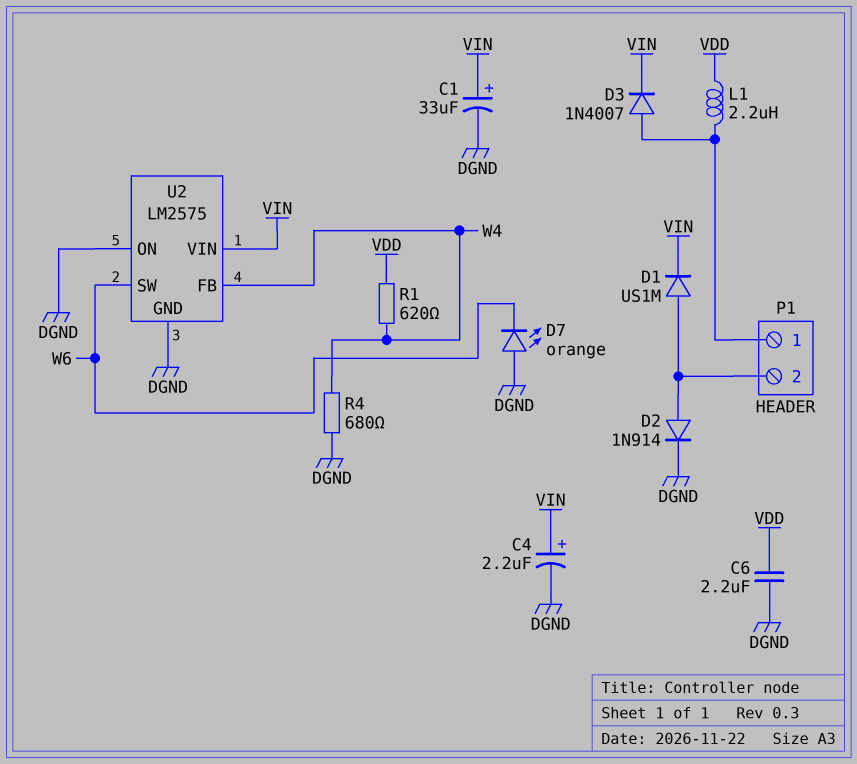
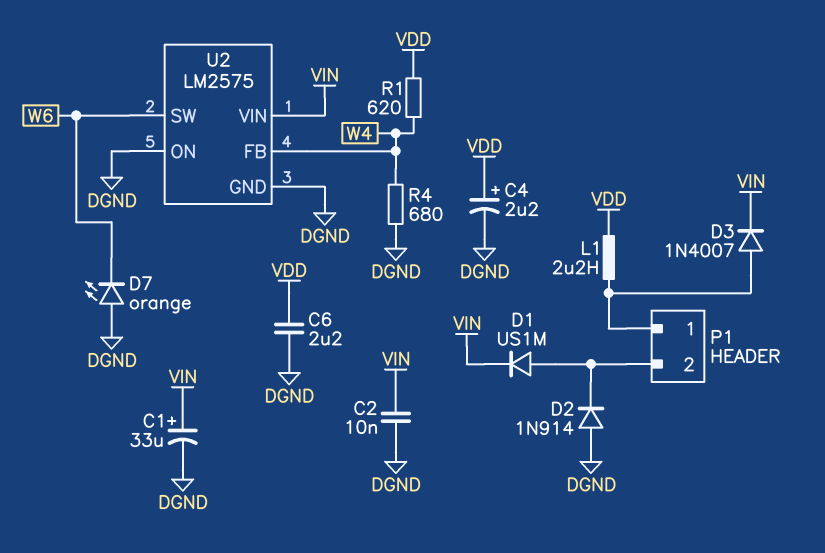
C2: none -> 10nF (DGND, VIN)
C4: 2.2uF (plus VIN, minus DGND) -> 2.2uF (plus VDD, minus DGND)
D2: diode 1N914 (A P1/2, K DGND) -> diode 1N914 (A DGND, K P1/2)

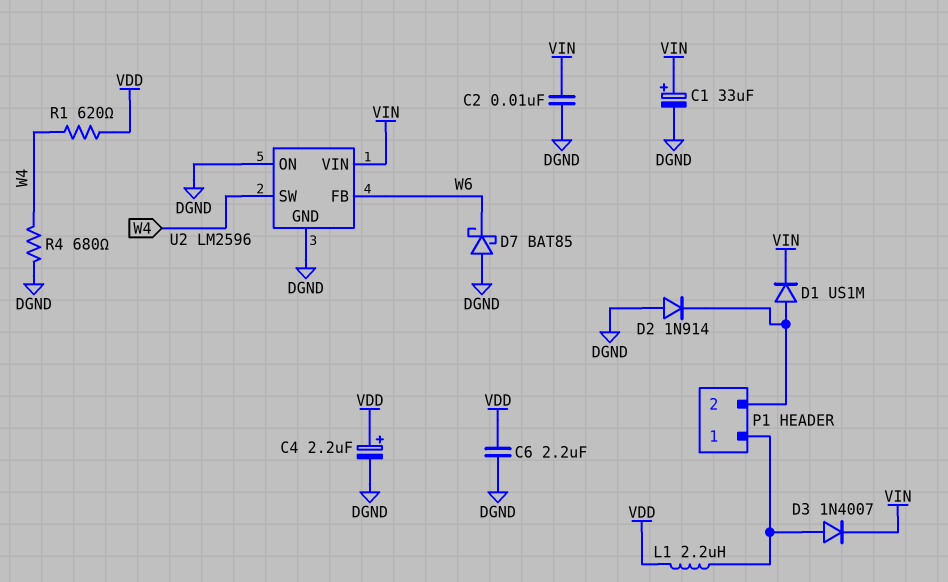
D7: LED orange (A DGND, K W6) -> schottky BAT85 (A DGND, K W6)
U2: LM2575 -> LM2596
U2 pin FB: W4 -> W6
U2 pin SW: W6 -> W4

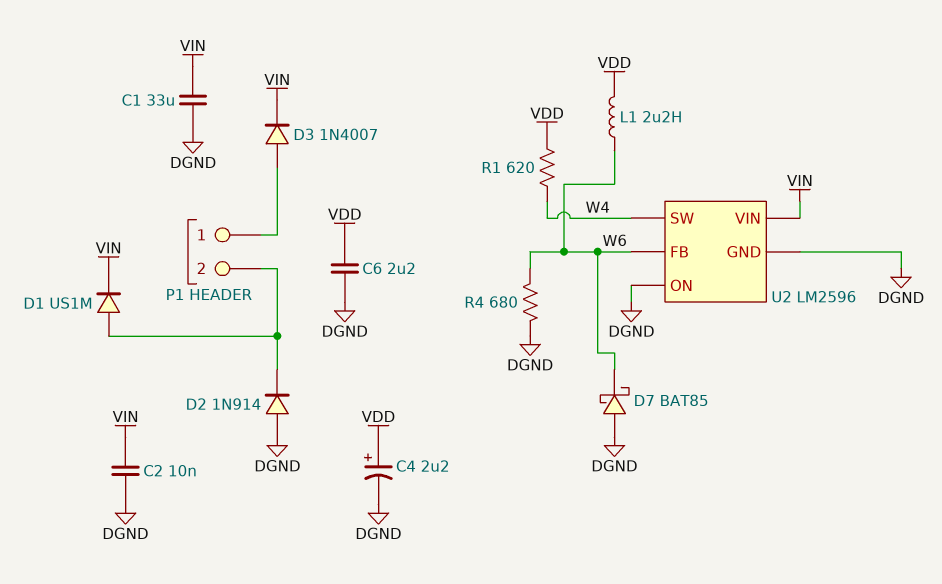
C1: 33uF (plus VIN, minus DGND) -> 33uF (DGND, VIN)
L1: 2.2uH (P1/1, VDD) -> 2.2uH (VDD, W6)
R4: 680 (DGND, W4) -> 680 (DGND, W6)

